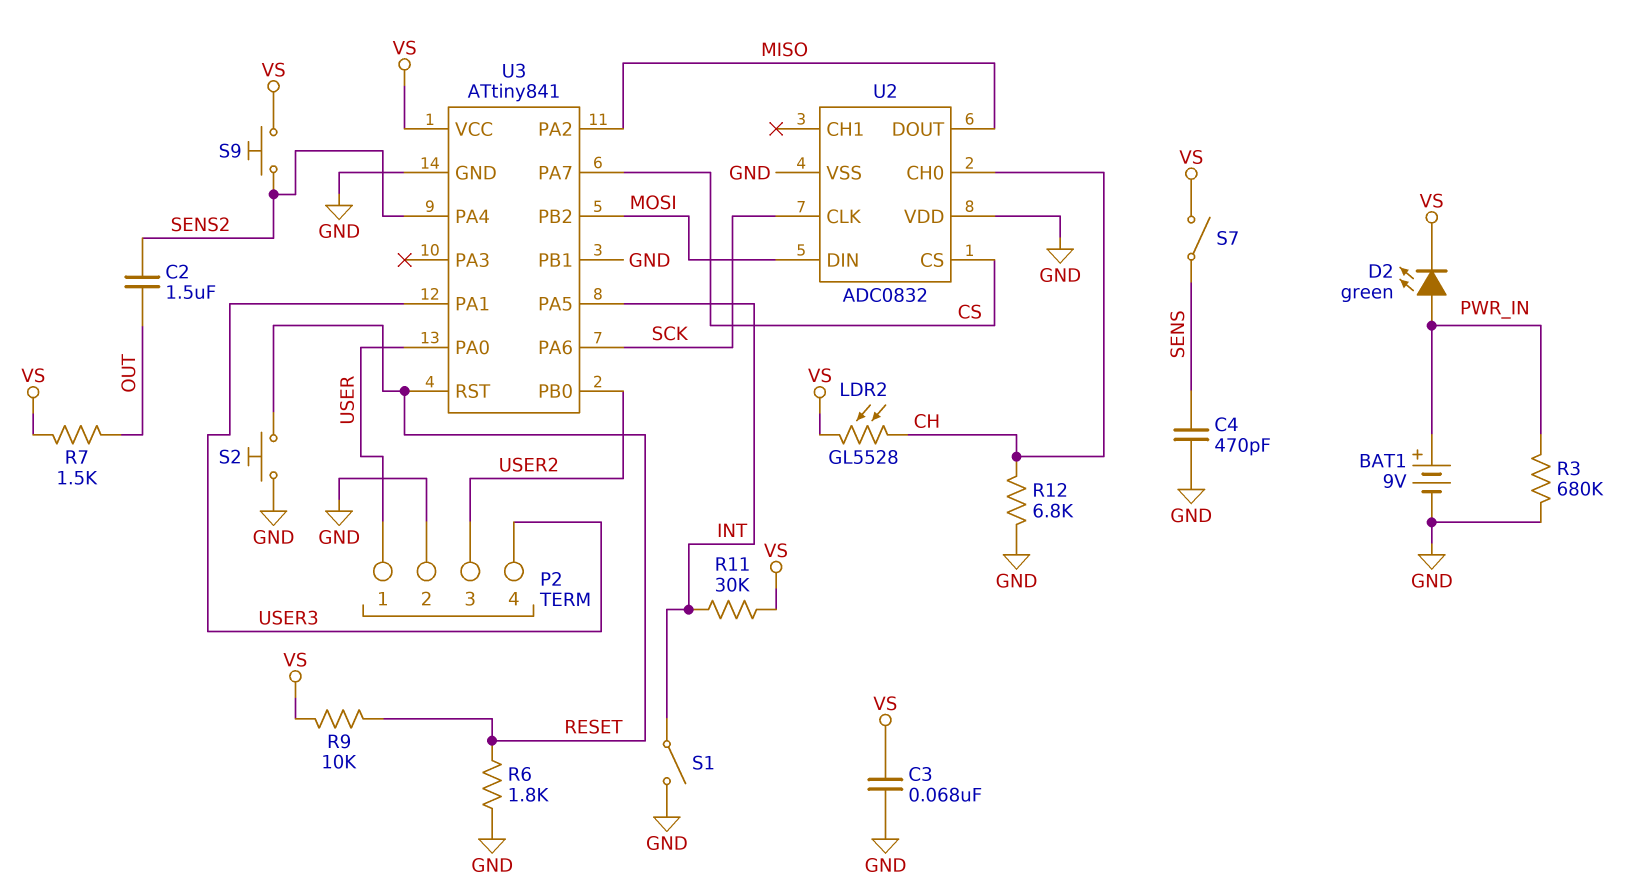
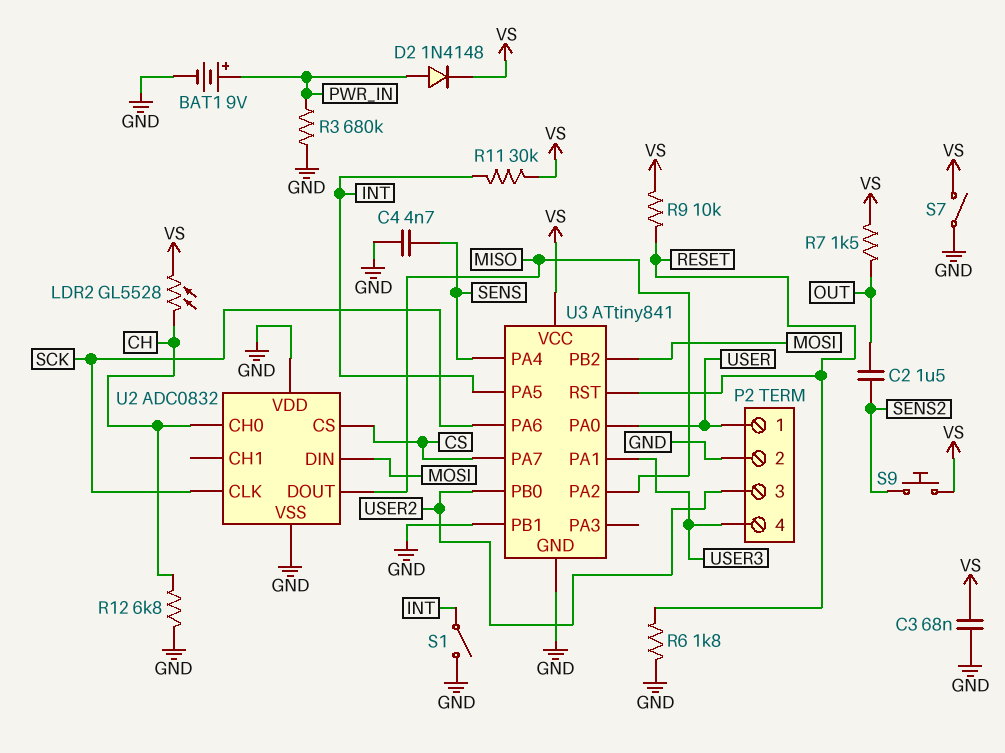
C4: 470pF (GND, SENS) -> 4.7nF (GND, SENS)
D2: LED green (A PWR_IN, K VS) -> diode 1N4148 (A PWR_IN, K VS)
S2: button (GND, RESET) -> none
S7: switch (SENS, VS) -> switch (GND, VS)
U3 pin PA4: SENS2 -> SENS

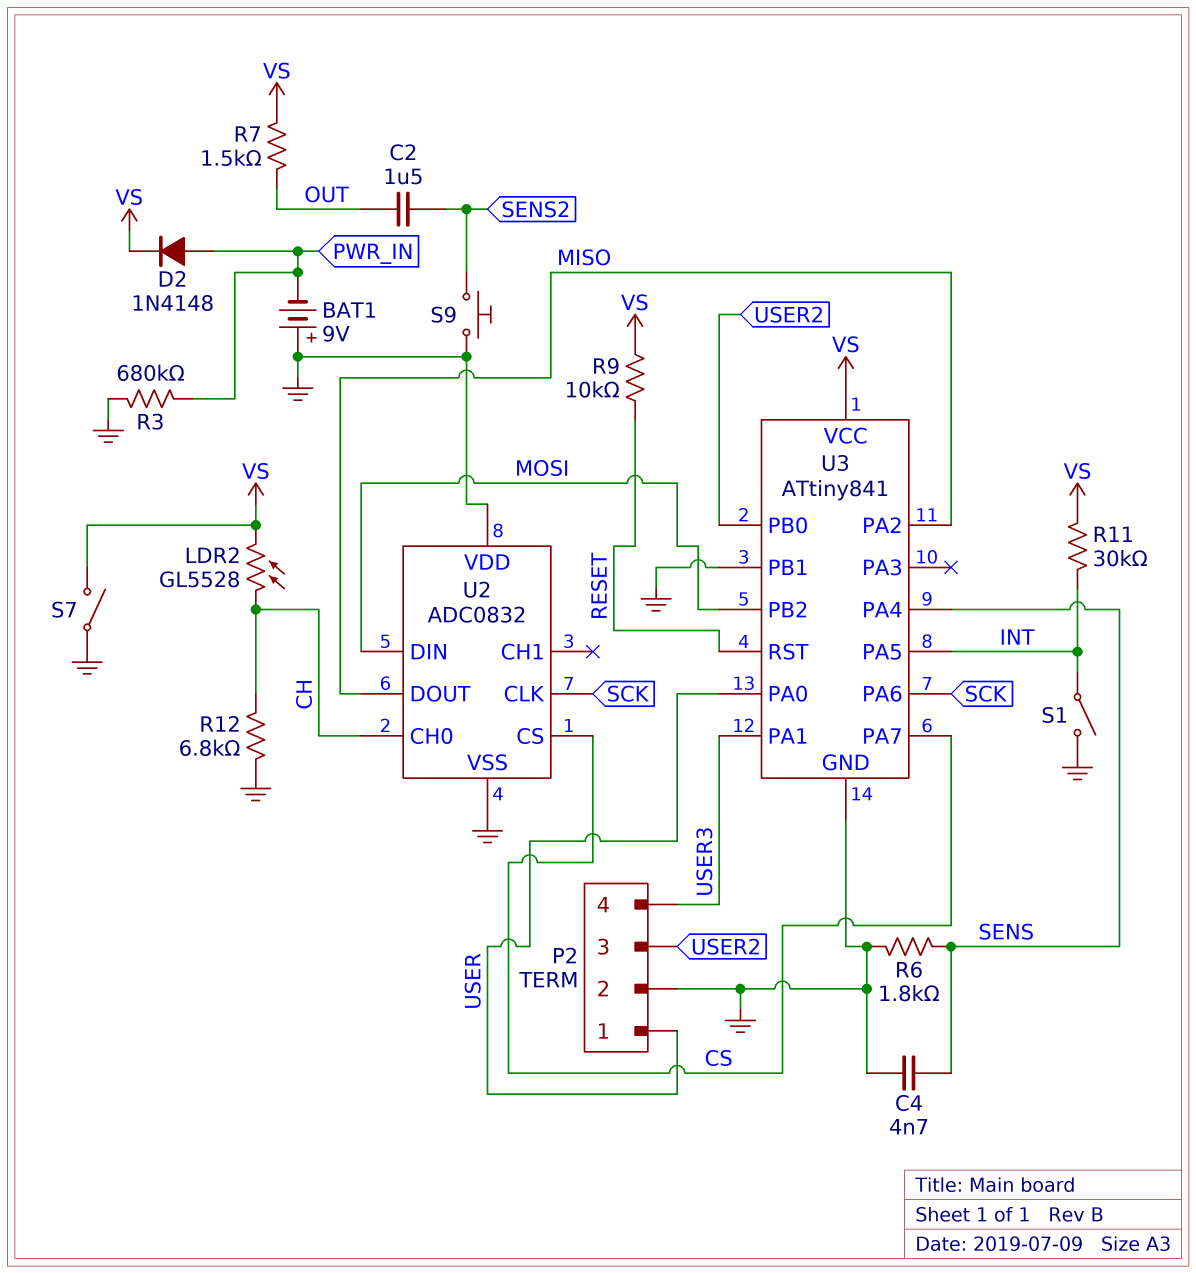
BAT1: 9V (plus PWR_IN, minus GND) -> 9V (plus GND, minus PWR_IN)
C3: 68nF (GND, VS) -> none
R6: 1.8k (GND, RESET) -> 1.8k (GND, SENS)
S9: button (SENS2, VS) -> button (GND, SENS2)

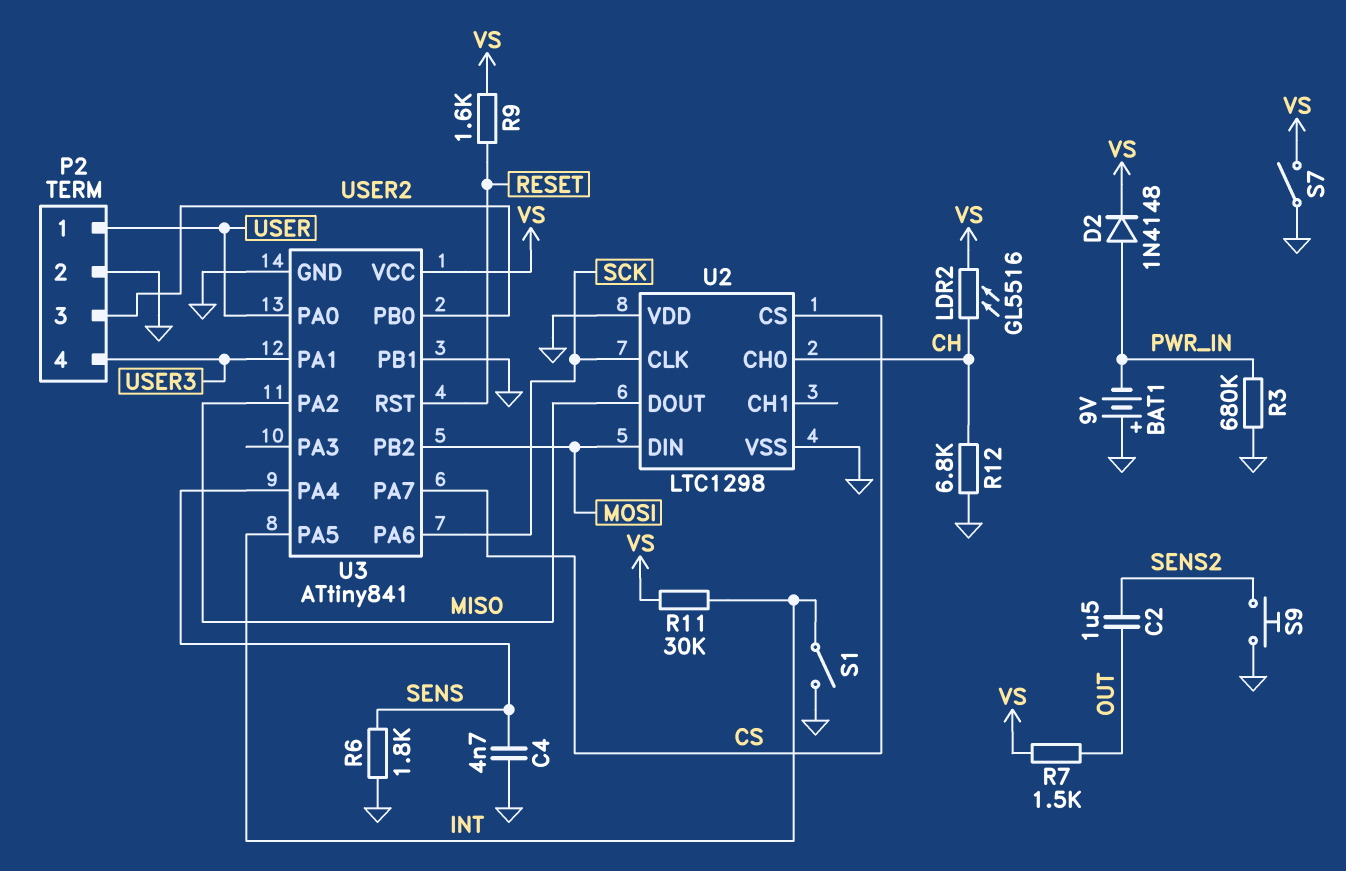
LDR2: GL5528 (CH, VS) -> GL5516 (CH, VS)
R9: 10k (RESET, VS) -> 1.6k (RESET, VS)
U2: ADC0832 -> LTC1298

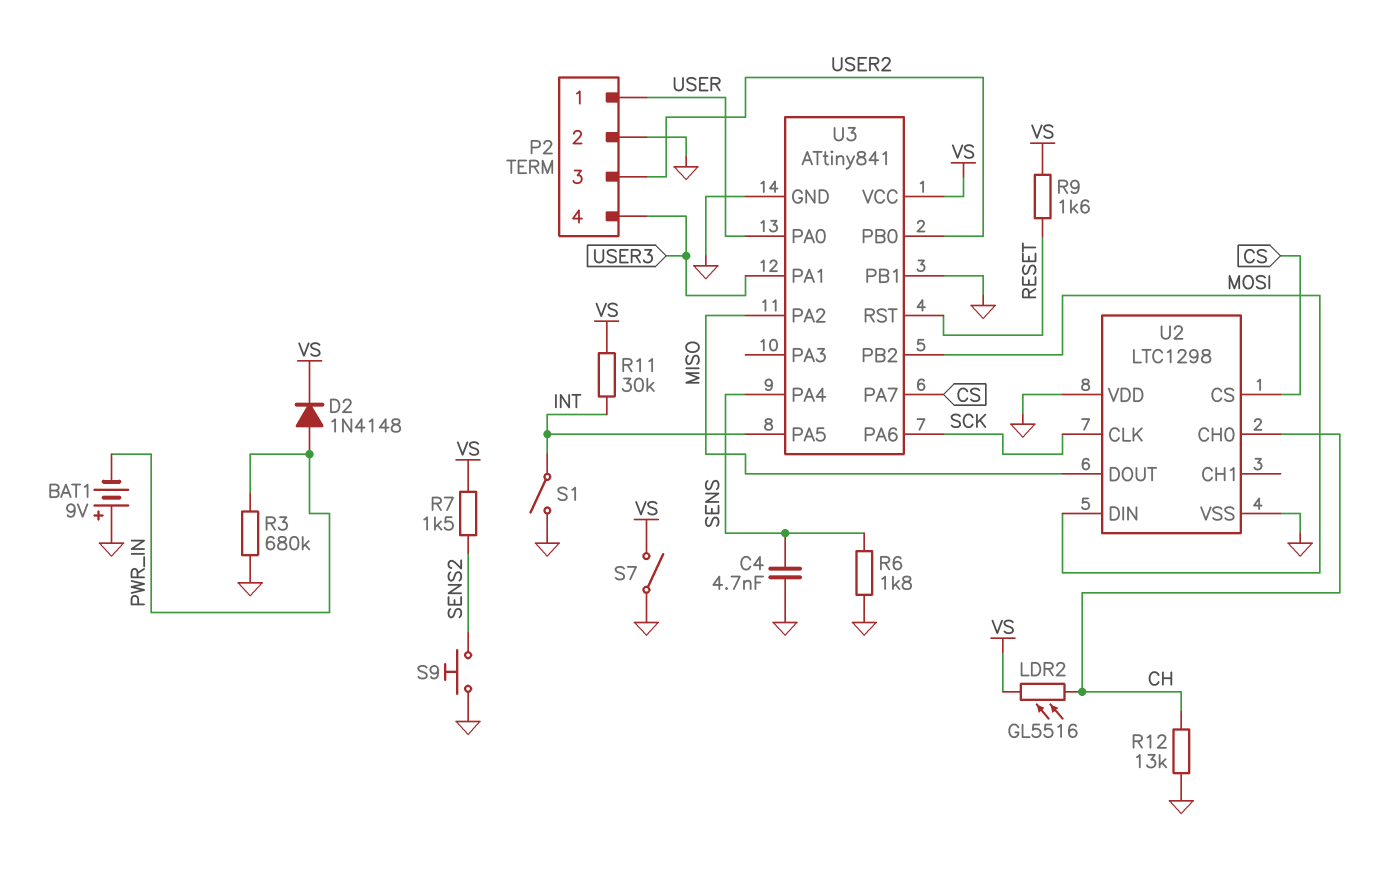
C2: 1.5uF (OUT, SENS2) -> none
R7: 1.5k (OUT, VS) -> 1.5k (SENS2, VS)
R12: 6.8k (CH, GND) -> 13k (CH, GND)

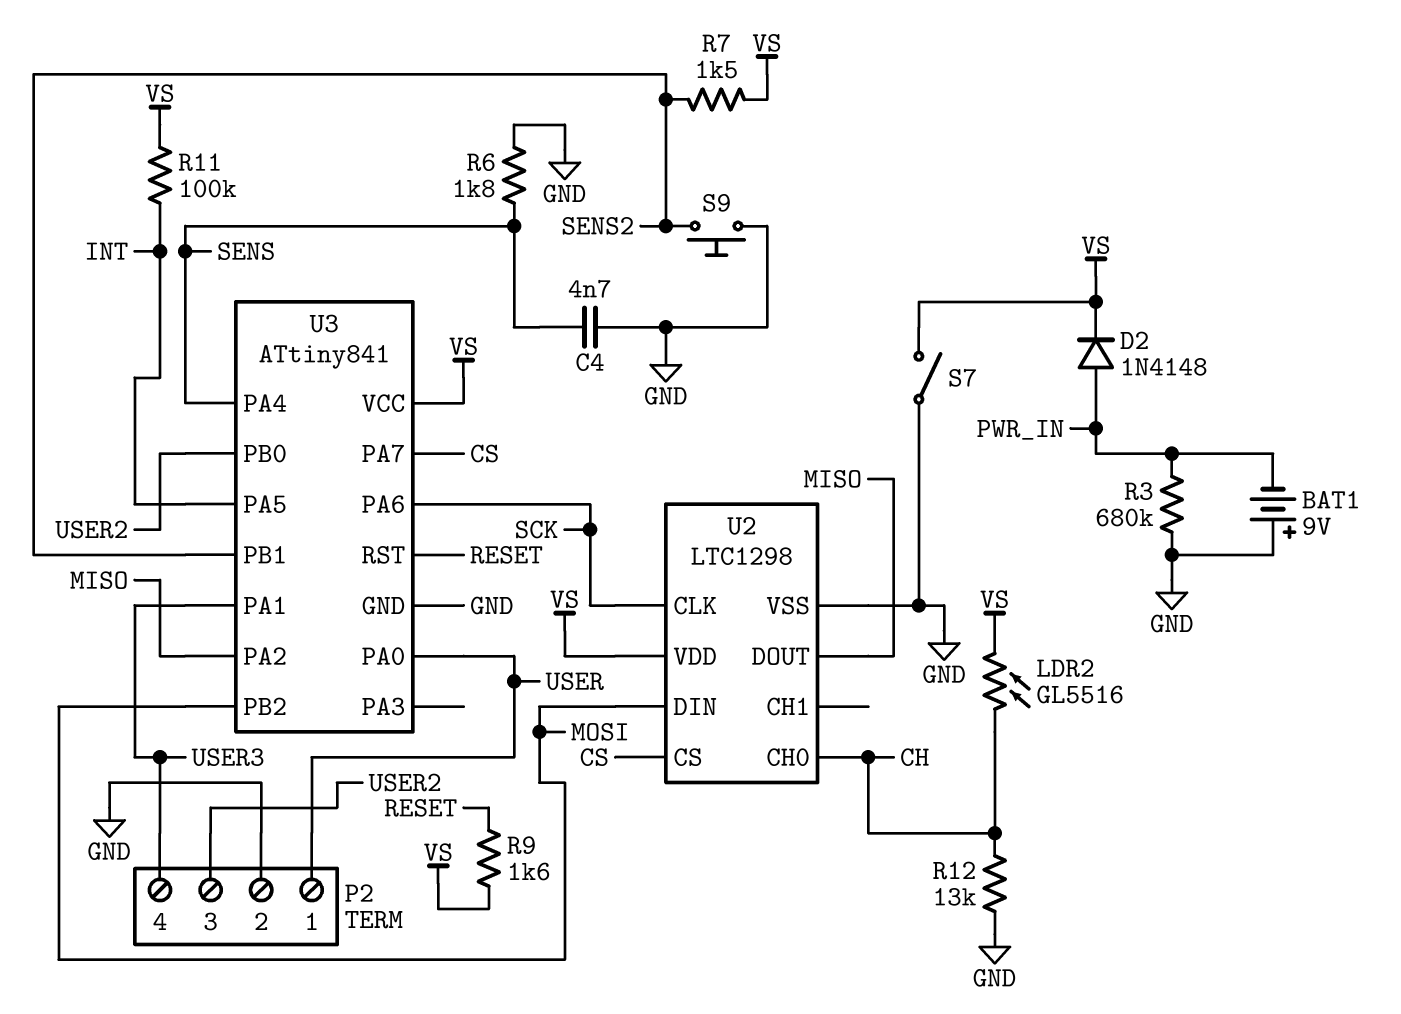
R11: 30k (INT, VS) -> 100k (INT, VS)
S1: switch (GND, INT) -> none
U2 pin VDD: GND -> VS
U3 pin PB1: GND -> SENS2

